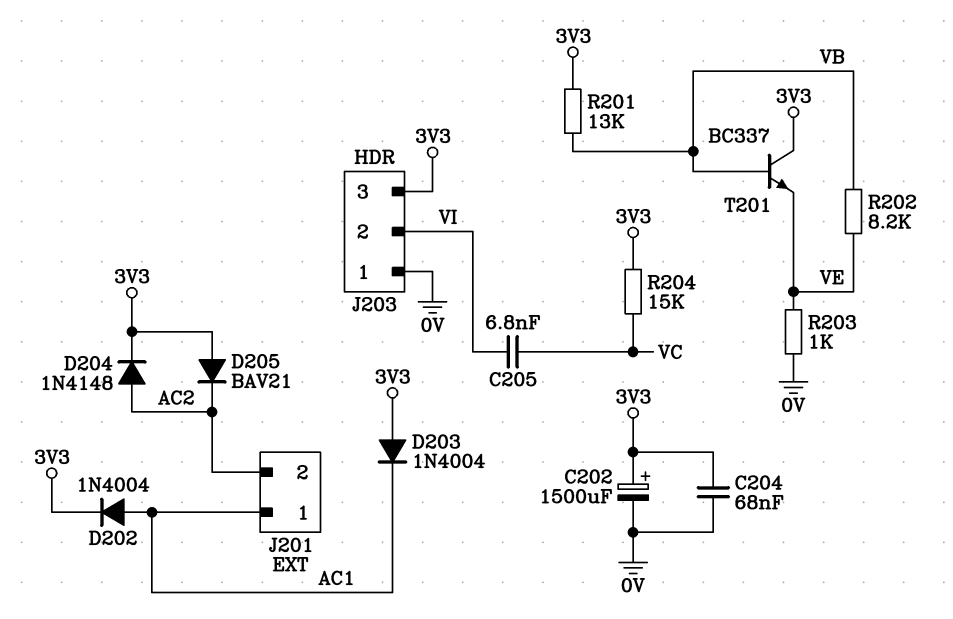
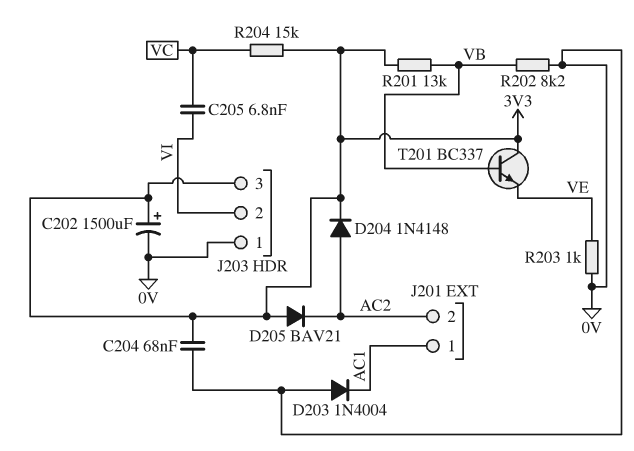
D202: diode 1N4004 (A AC1, K 3V3) -> none
D203: diode 1N4004 (A 3V3, K AC1) -> diode 1N4004 (A 0V, K AC1)
R202: 8.2k (VB, VE) -> 8.2k (0V, VB)

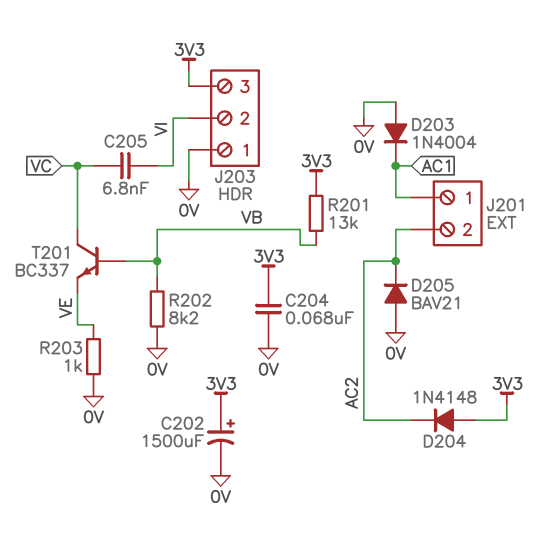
D204: diode 1N4148 (A AC2, K 3V3) -> diode 1N4148 (A 3V3, K AC2)
D205: diode BAV21 (A 3V3, K AC2) -> diode BAV21 (A 0V, K AC2)
R204: 15k (3V3, VC) -> none
T201: NPN BC337 (B VB, C 3V3, E VE) -> NPN BC337 (B VB, C VC, E VE)

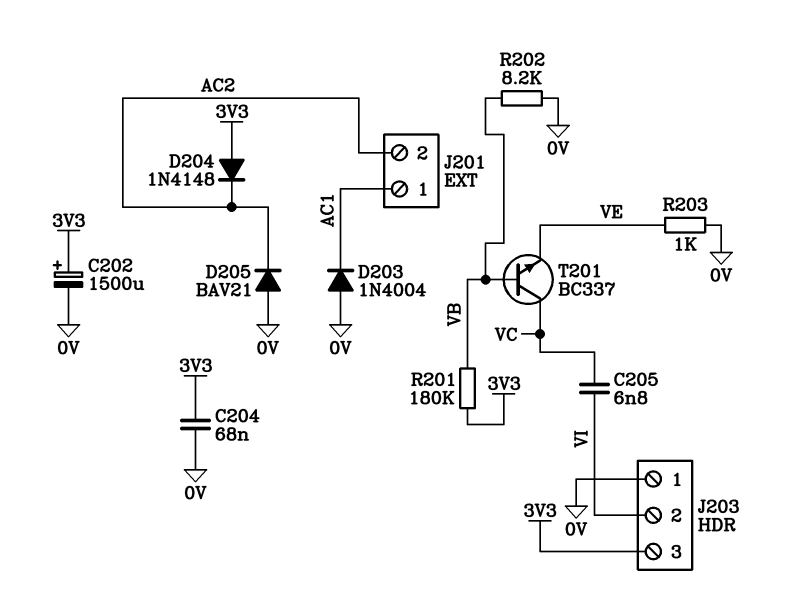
R201: 13k (3V3, VB) -> 180k (3V3, VB)

